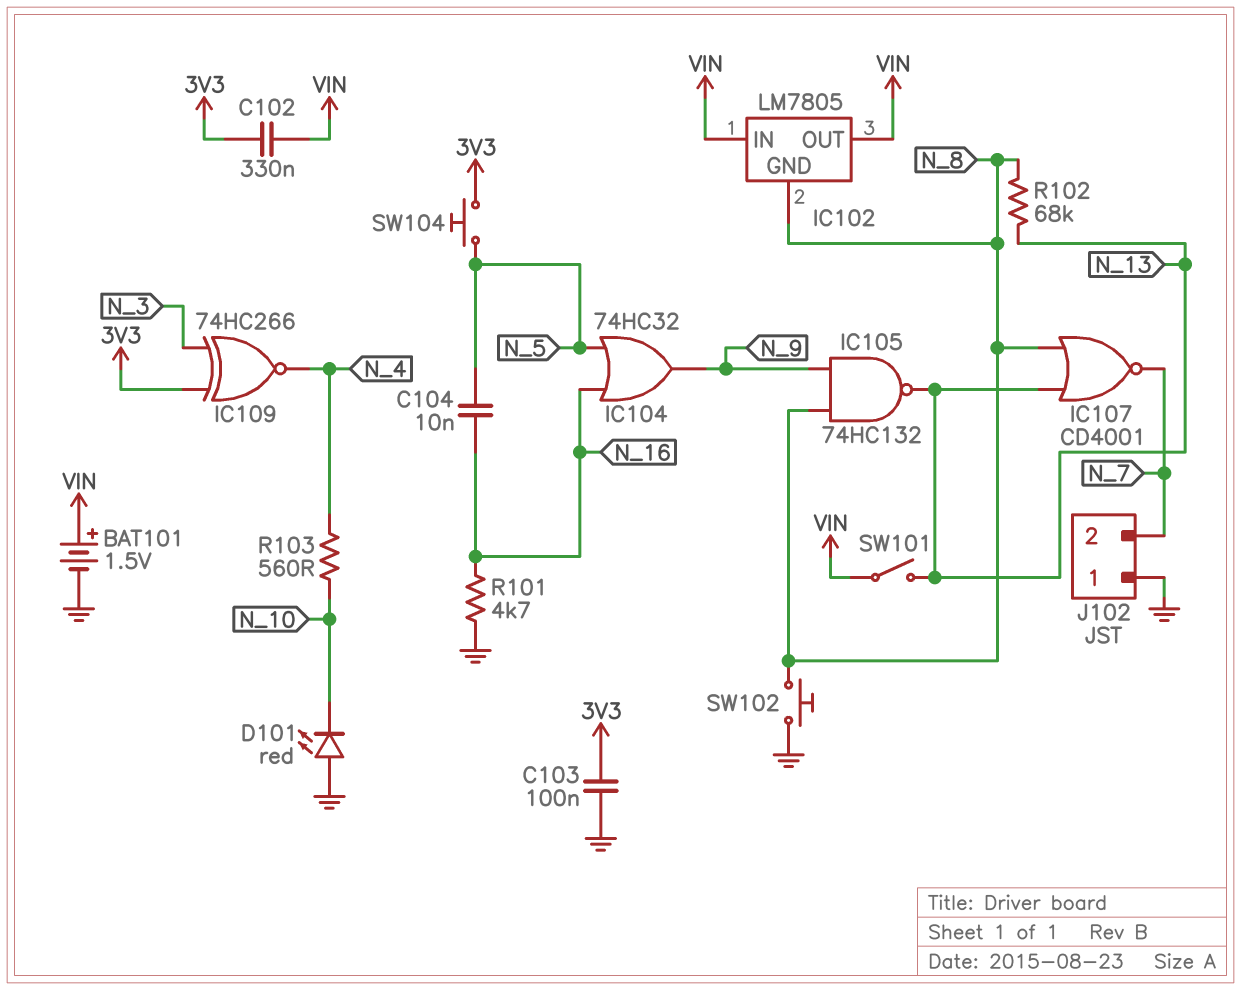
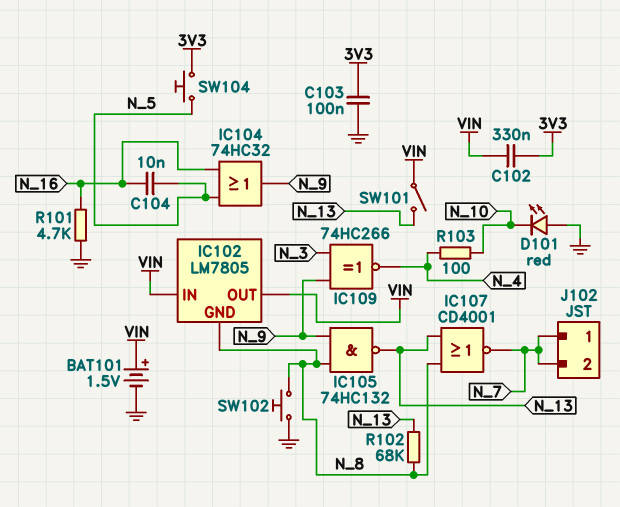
IC109: XNOR 74HC266 (in 3V3, in N_3, out N_4) -> XNOR 74HC266 (in N_3, in N_9, out N_4)
J102 pin 1: GND -> N_7
R103: 560 (N_4, N_10) -> 100 (N_4, N_10)

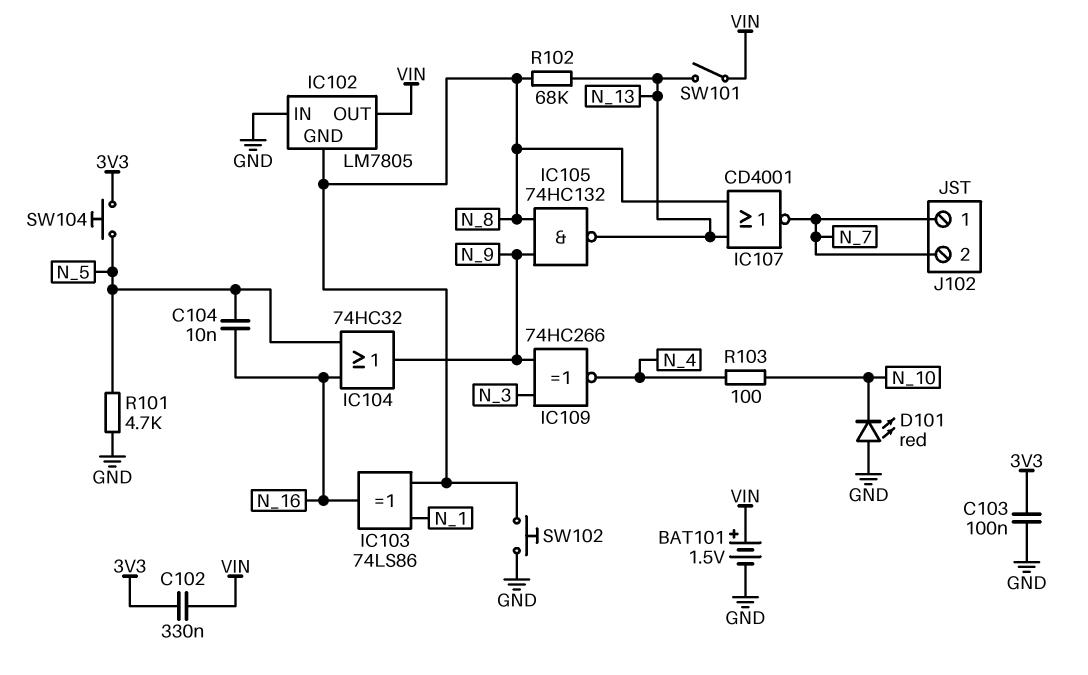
IC102 pin IN: VIN -> GND
IC103: none -> XOR 74LS86 (in N_1, in N_8, out N_16)
R101: 4.7k (GND, N_16) -> 4.7k (GND, N_5)

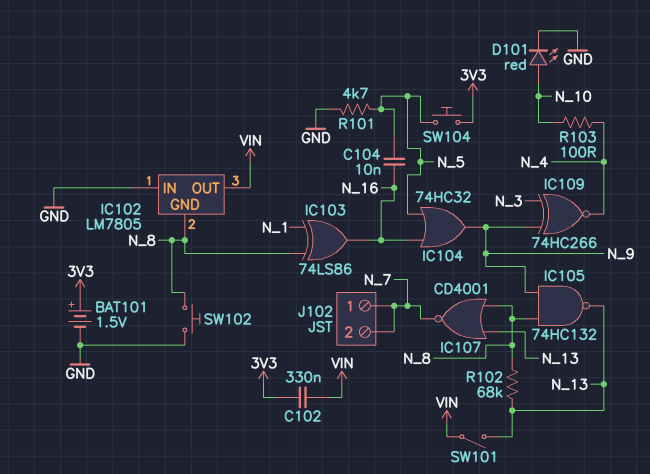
BAT101: 1.5V (plus VIN, minus GND) -> 1.5V (plus 3V3, minus GND)
C103: 100nF (3V3, GND) -> none
D101: LED red (A GND, K N_10) -> LED red (A N_10, K GND)

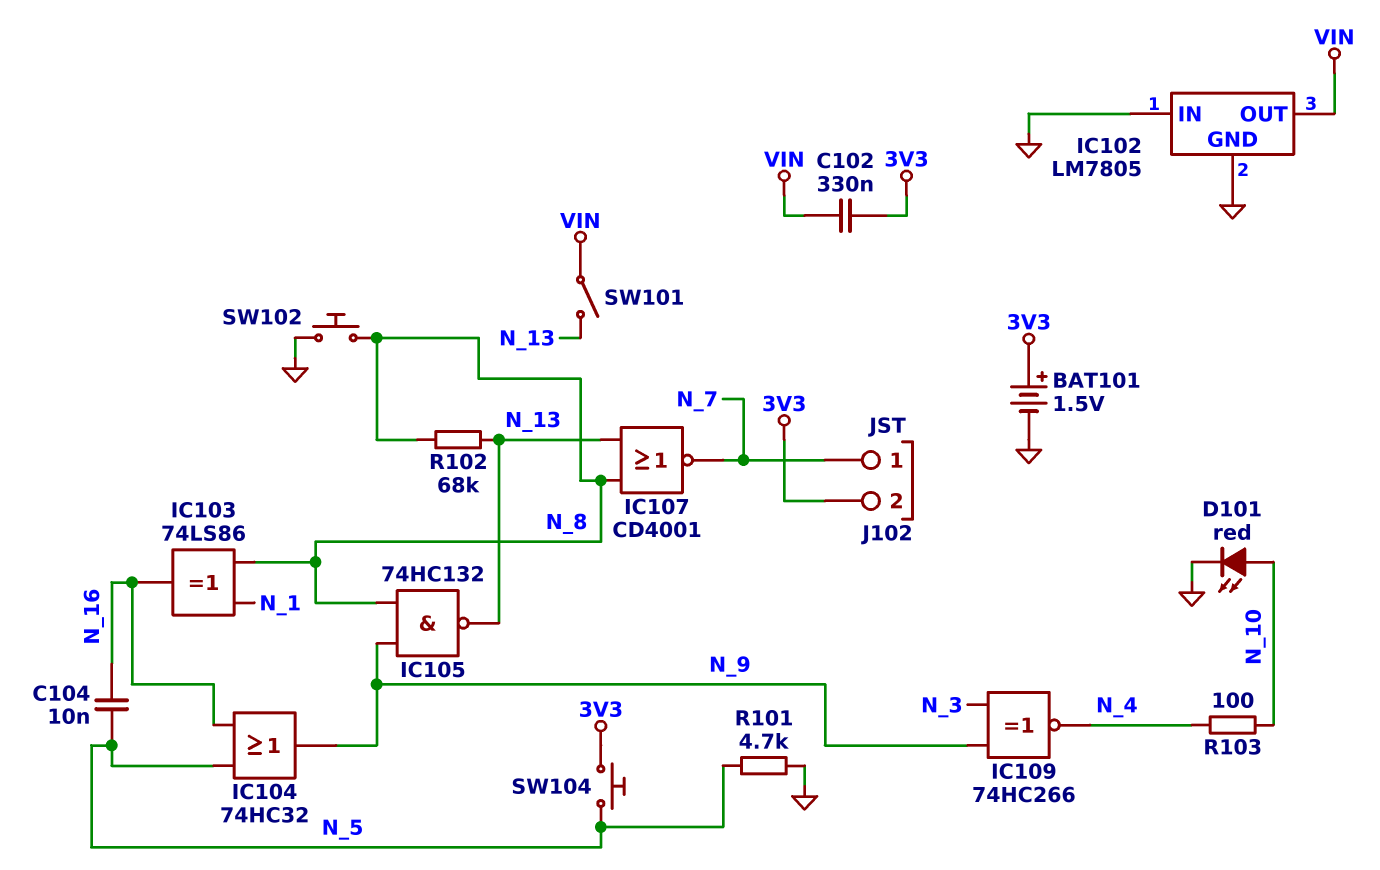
IC102 pin GND: N_8 -> GND
J102 pin 2: N_7 -> 3V3

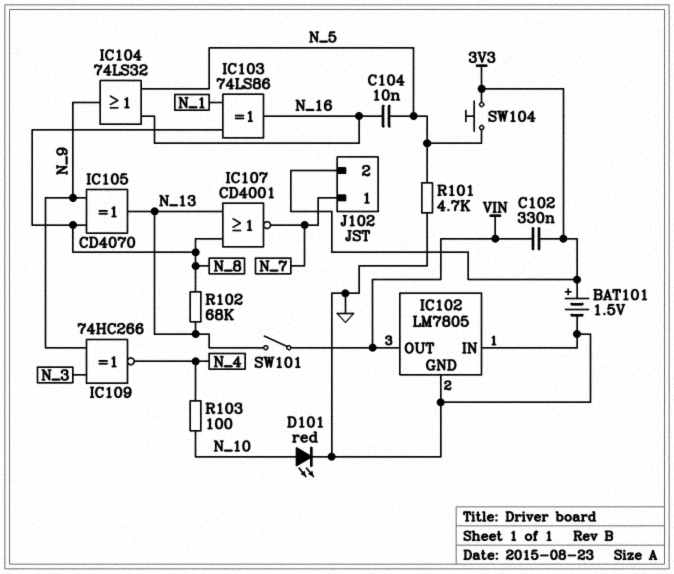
IC104: OR 74HC32 (in N_5, in N_16, out N_9) -> OR 74LS32 (in N_5, in N_16, out N_9)
IC105: NAND 74HC132 (in N_8, in N_9, out N_13) -> XOR CD4070 (in N_8, in N_9, out N_13)
SW102: button (GND, N_8) -> none

